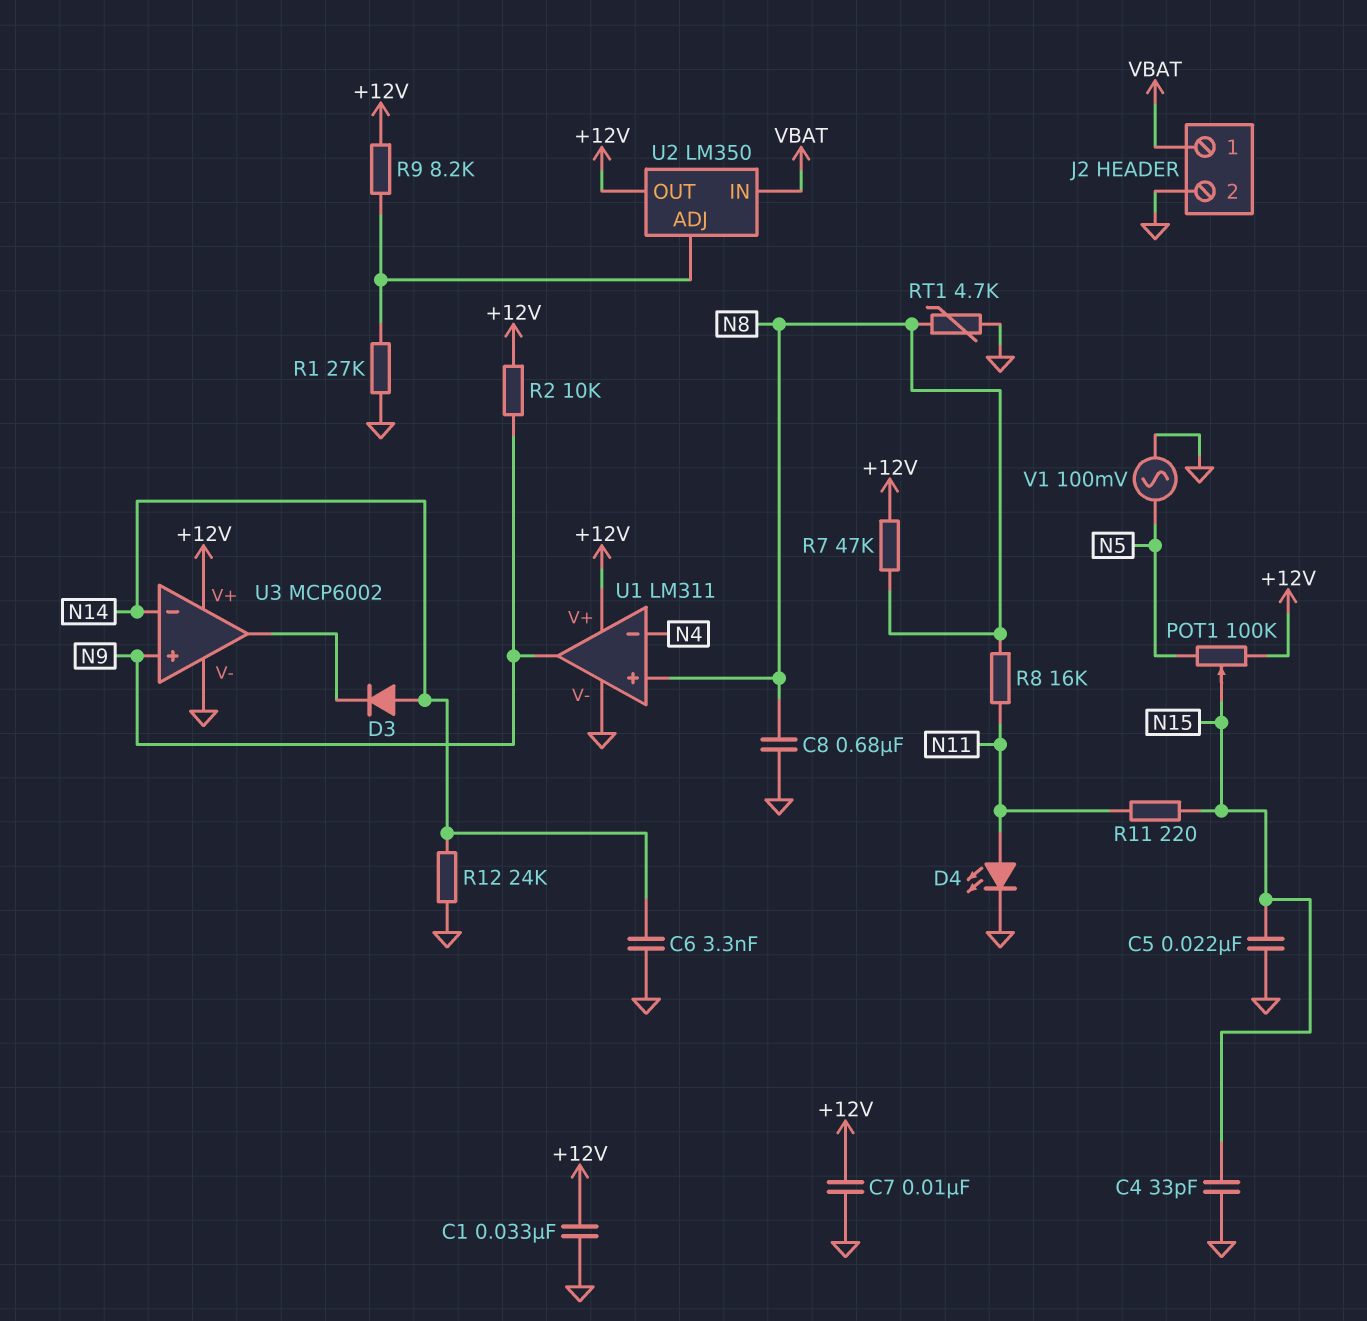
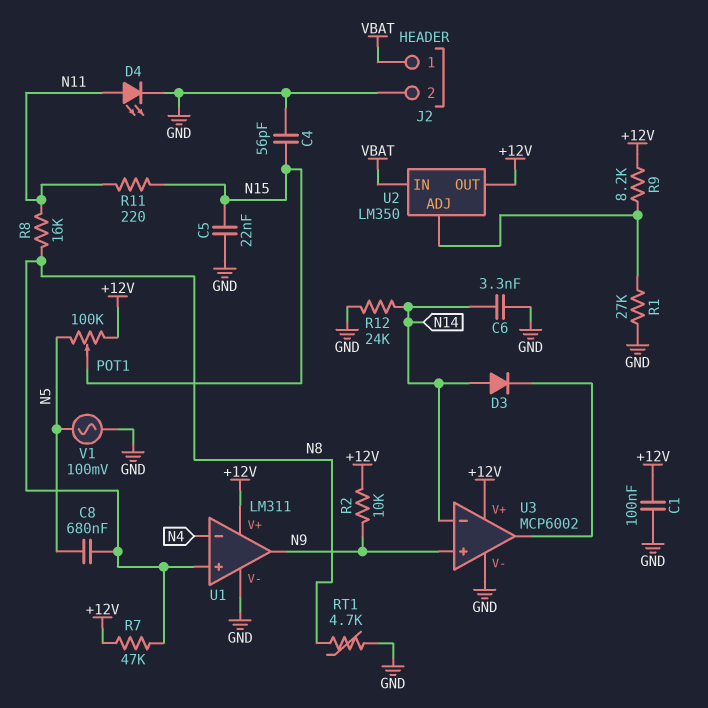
C1: 33nF (+12V, GND) -> 100nF (+12V, GND)
C4: 33pF (GND, N15) -> 56pF (GND, N15)
C7: 10nF (+12V, GND) -> none
C8: 680nF (GND, N8) -> 680nF (N5, N8)

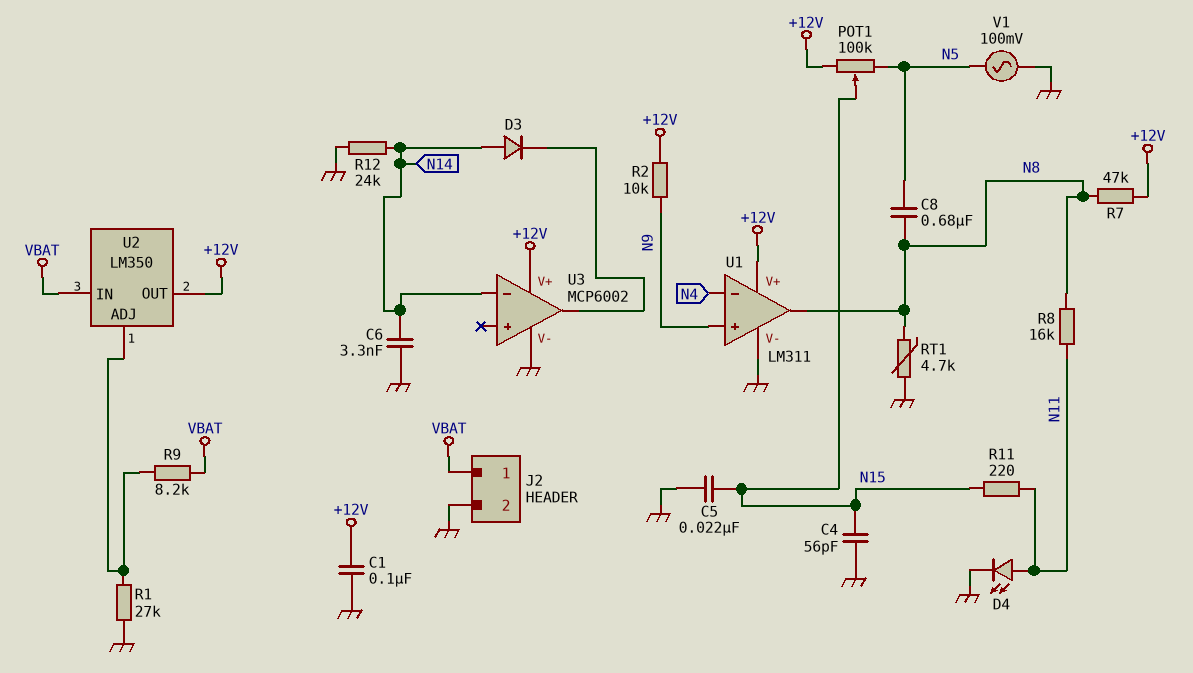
R9: 8.2k (+12V, U2/ADJ) -> 8.2k (U2/ADJ, VBAT)
U1 pin in+: N8 -> N9
U1 pin out: N9 -> N8
U3 pin in+: N9 -> none

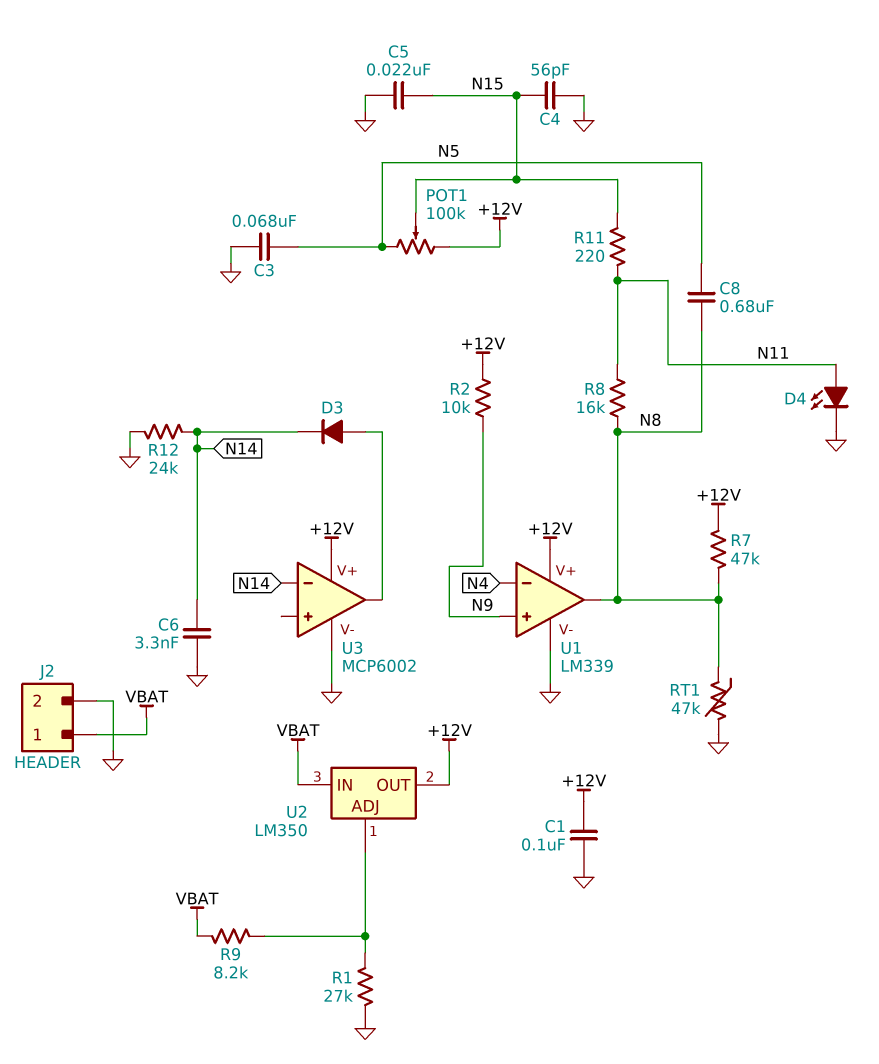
C3: none -> 68nF (GND, N5)
D3: diode (A N14, K U3/out) -> diode (A U3/out, K N14)
RT1: 4.7k (GND, N8) -> 47k (GND, N8)
U1: LM311 -> LM339
V1: AC 100mV (GND, N5) -> none

